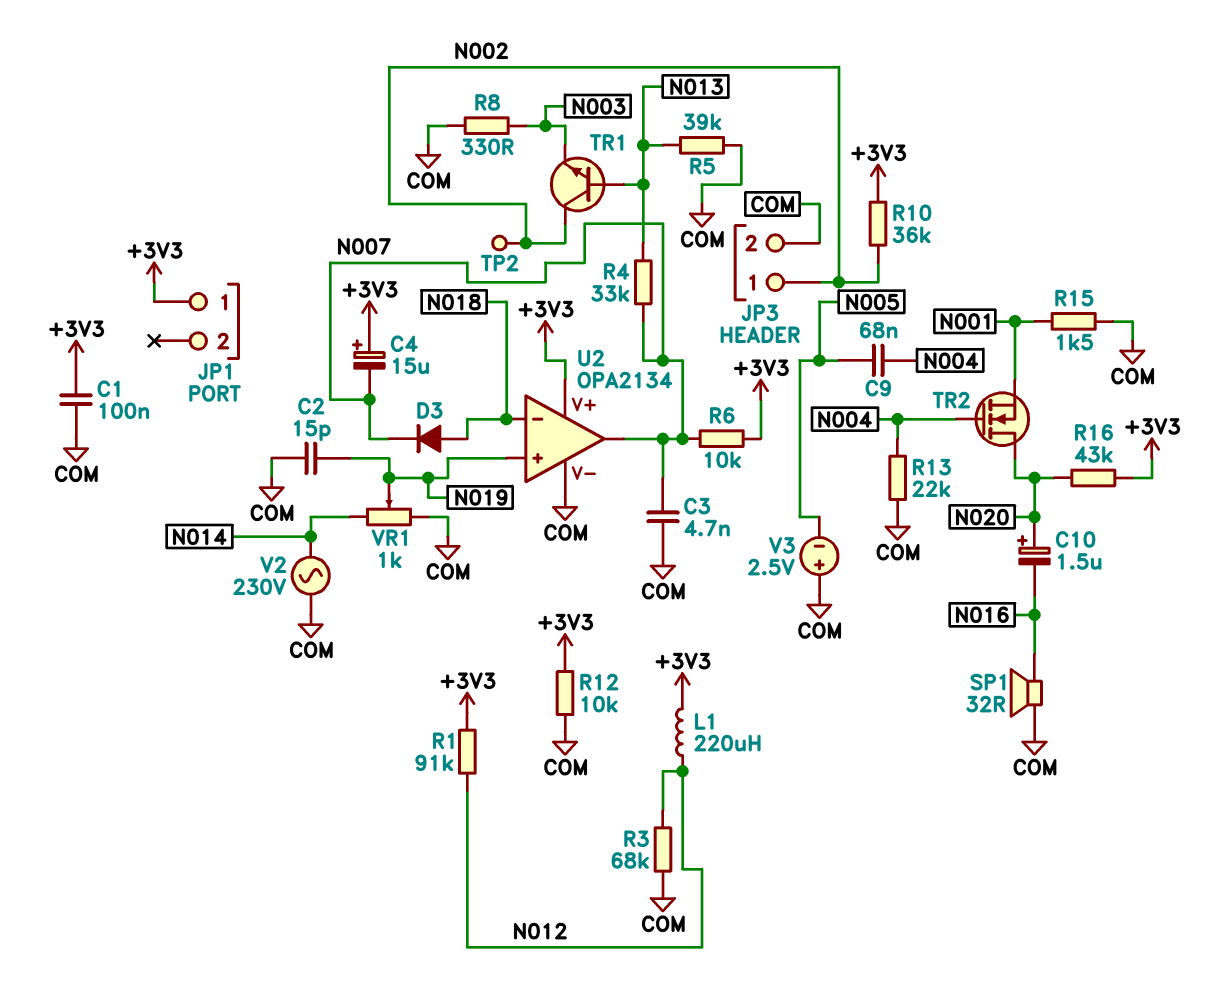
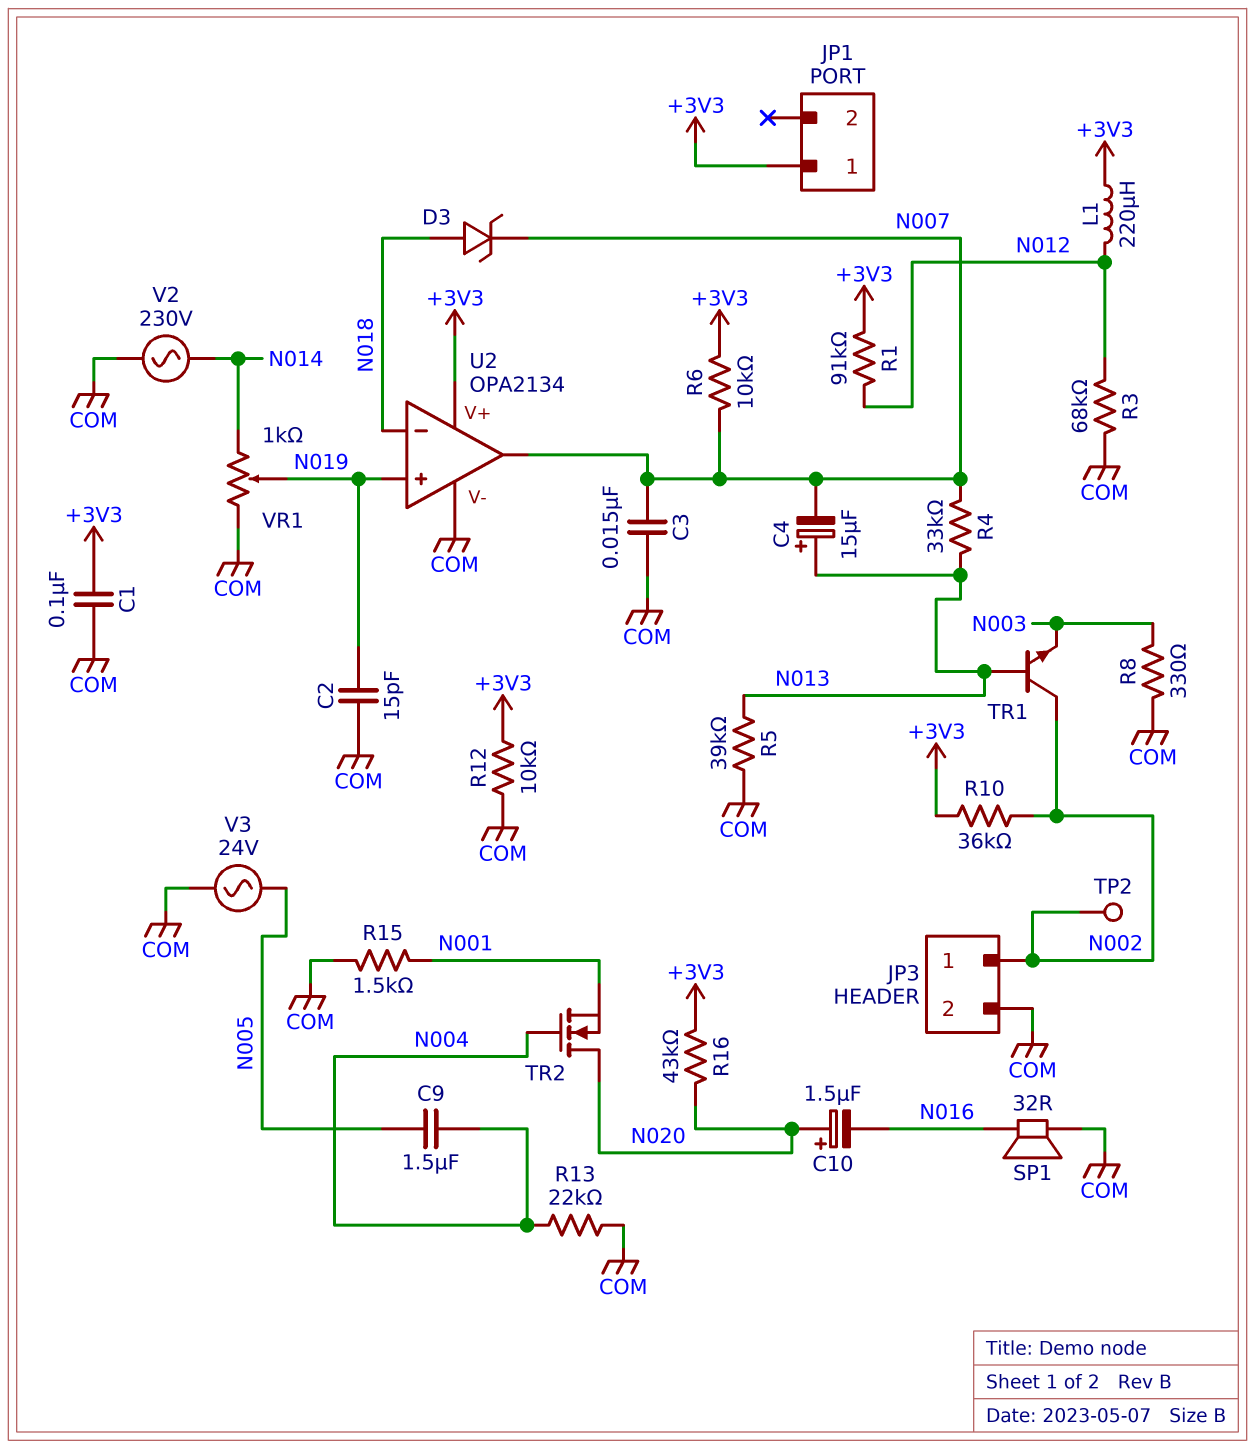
C3: 4.7nF (COM, N007) -> 15nF (COM, N007)
C4: 15uF (plus +3V3, minus N007) -> 15uF (plus N013, minus N007)
C9: 68nF (N004, N005) -> 1.5uF (N004, N005)
D3: diode (A N018, K N007) -> zener (A N018, K N007)
V3: 2.5V (plus COM, minus N005) -> AC 24V (COM, N005)

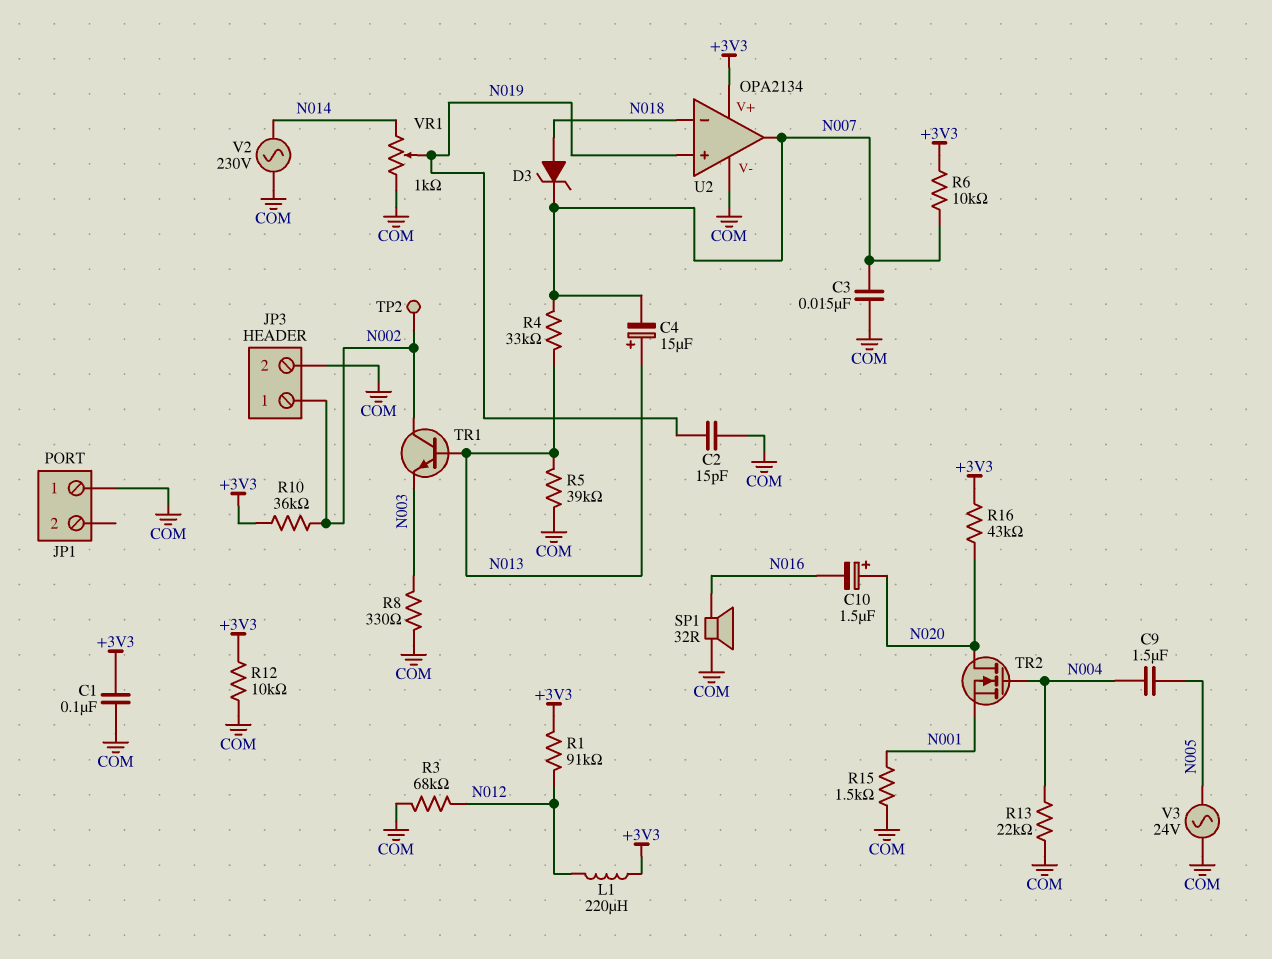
JP1 pin 1: +3V3 -> COM

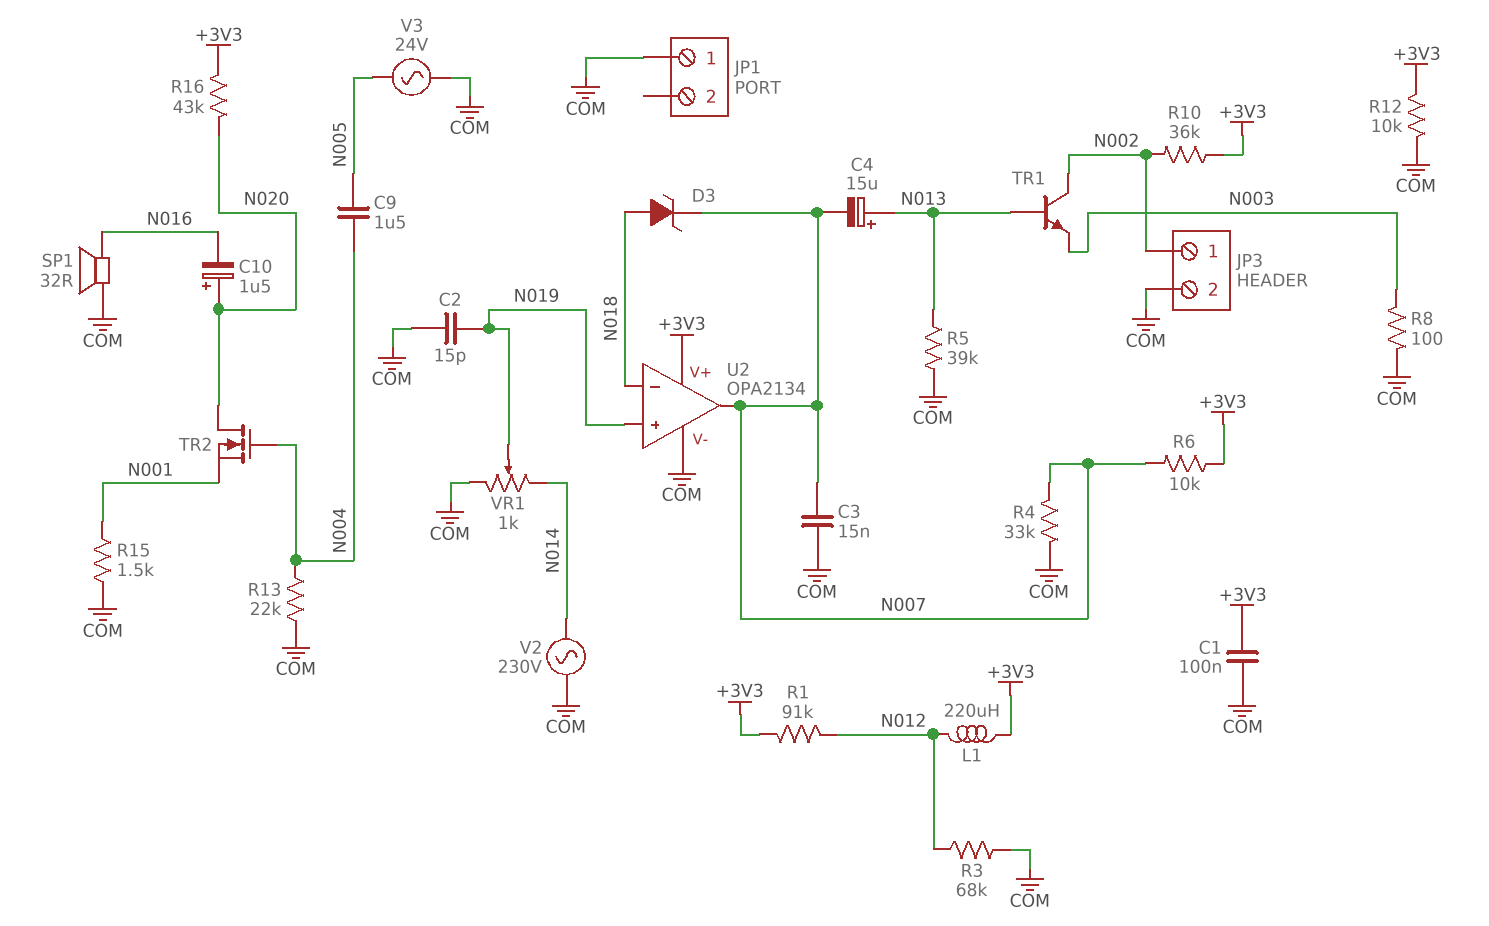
R4: 33k (N007, N013) -> 33k (COM, N007)
R8: 330 (COM, N003) -> 100 (COM, N003)
TP2: test point (N002) -> none

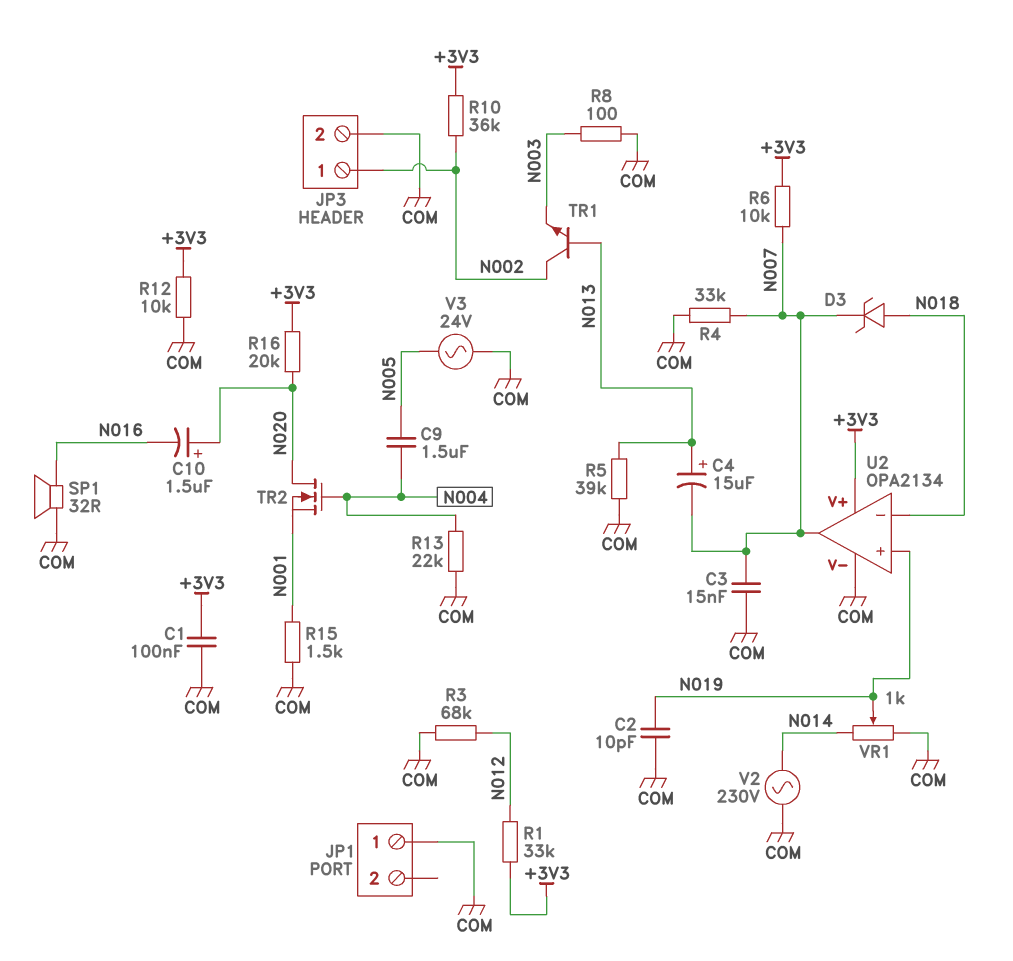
C2: 15pF (COM, N019) -> 10pF (COM, N019)
L1: 220uH (+3V3, N012) -> none
R1: 91k (+3V3, N012) -> 33k (+3V3, N012)
R16: 43k (+3V3, N020) -> 20k (+3V3, N020)

